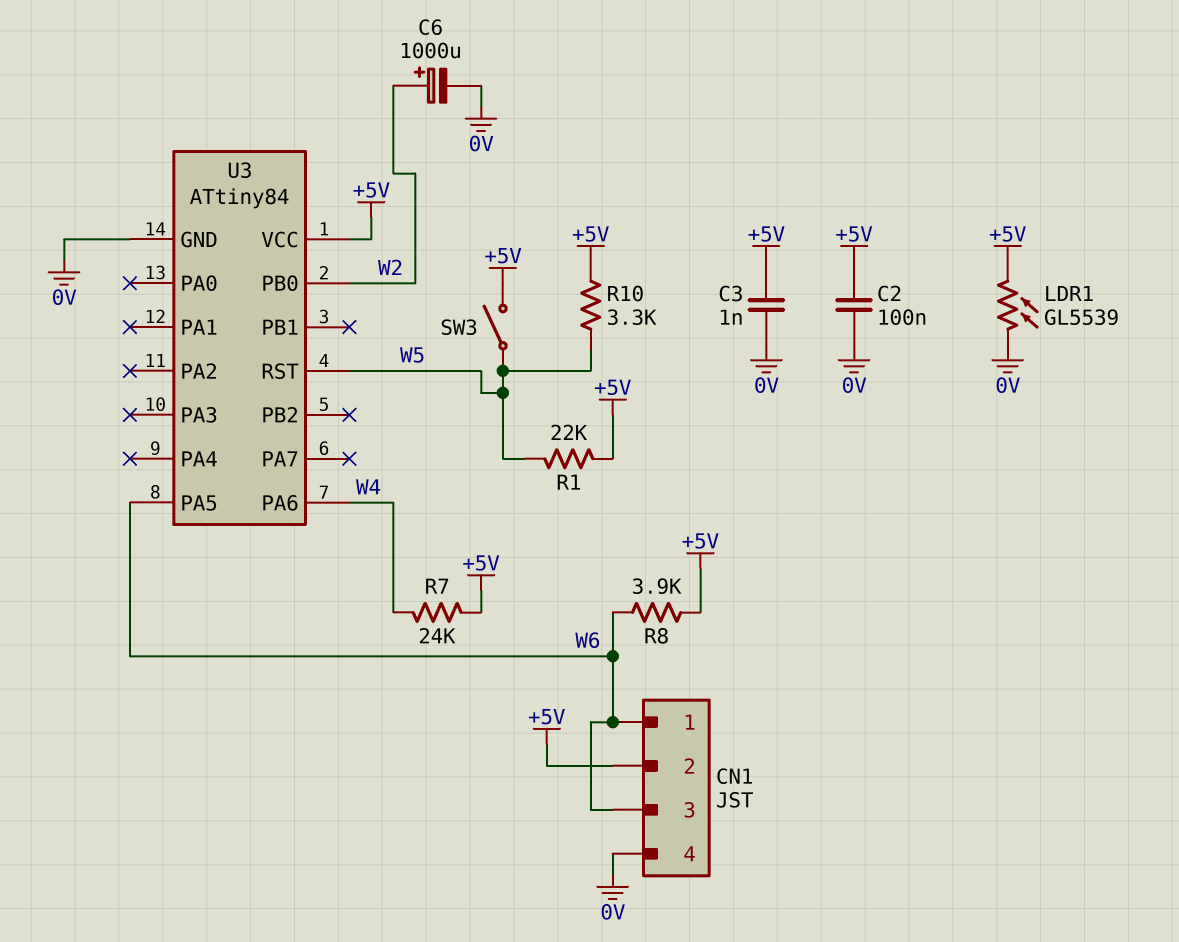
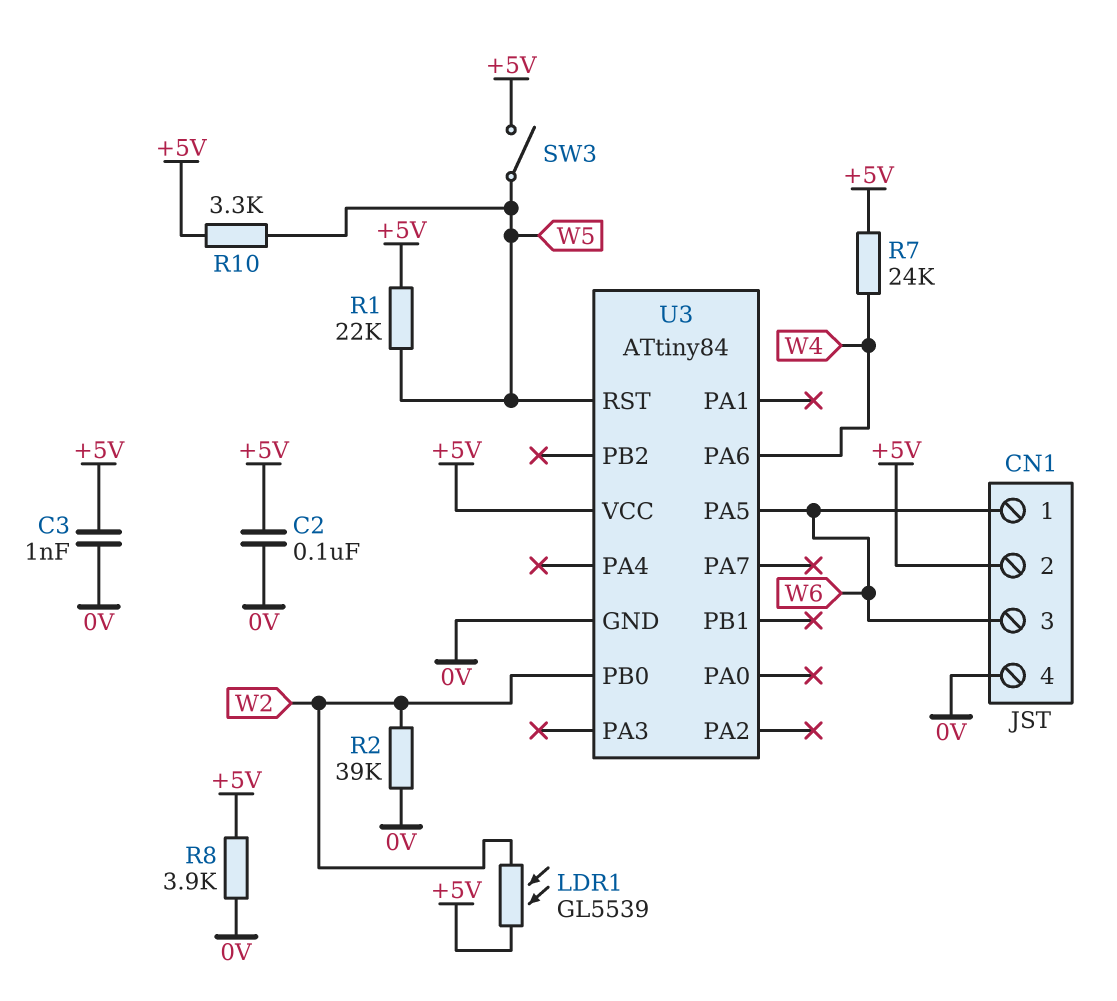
C6: 1000uF (plus W2, minus 0V) -> none
LDR1: GL5539 (+5V, 0V) -> GL5539 (+5V, W2)
R2: none -> 39k (0V, W2)
R8: 3.9k (+5V, W6) -> 3.9k (+5V, 0V)

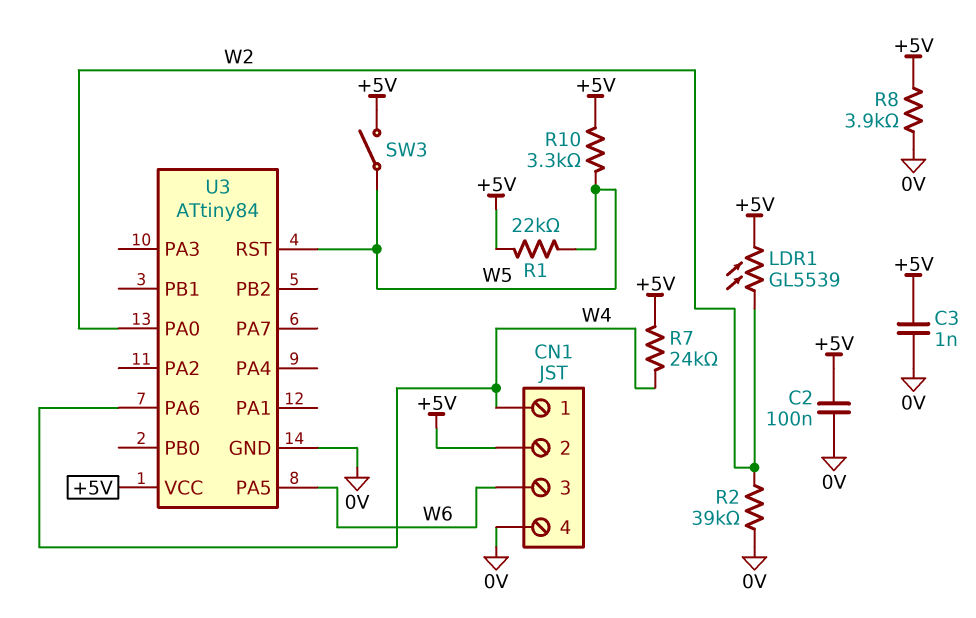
CN1 pin 1: W6 -> W4
U3 pin PA0: none -> W2
U3 pin PB0: W2 -> none

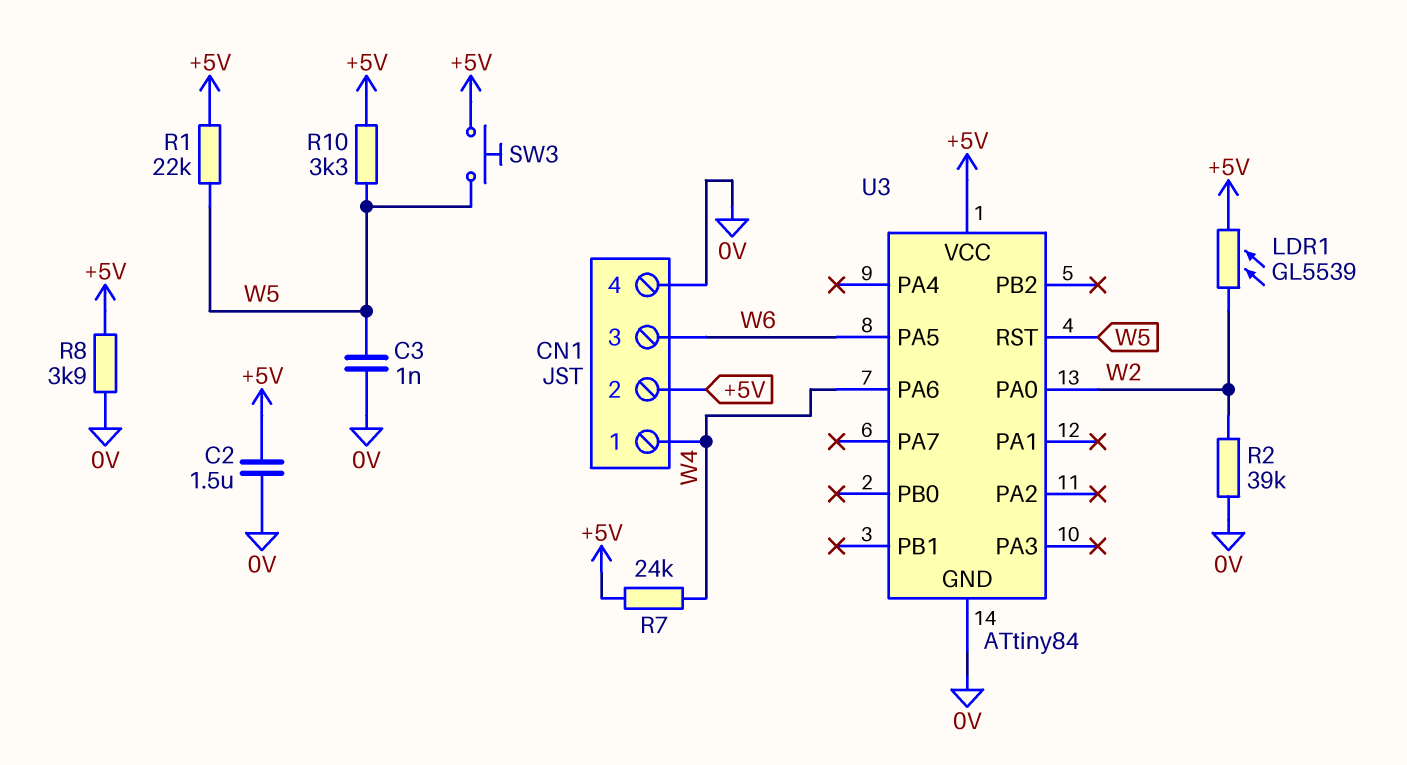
C2: 100nF (+5V, 0V) -> 1.5uF (+5V, 0V)
C3: 1nF (+5V, 0V) -> 1nF (0V, W5)
SW3: switch (+5V, W5) -> button (+5V, W5)

